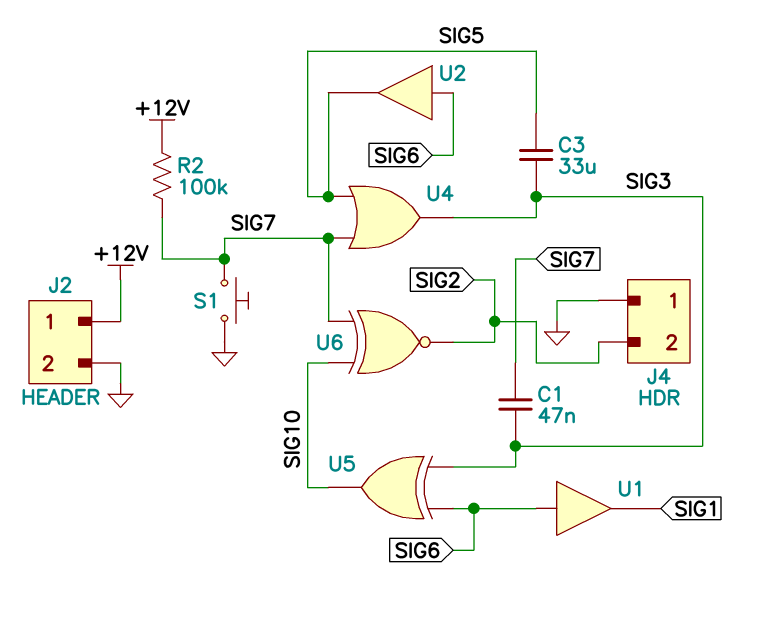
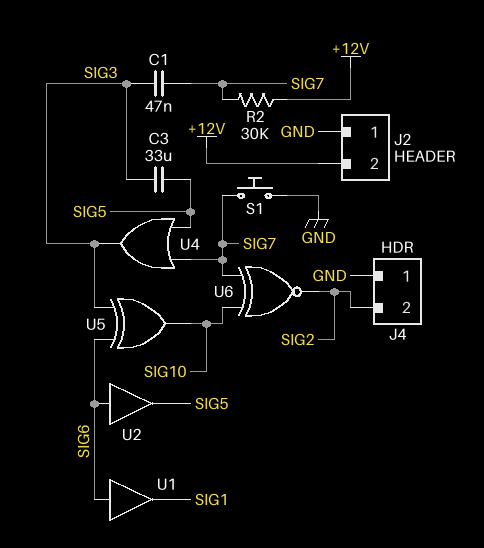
J2 pin 1: +12V -> GND
J2 pin 2: GND -> +12V
R2: 100k (+12V, SIG7) -> 30k (+12V, SIG7)

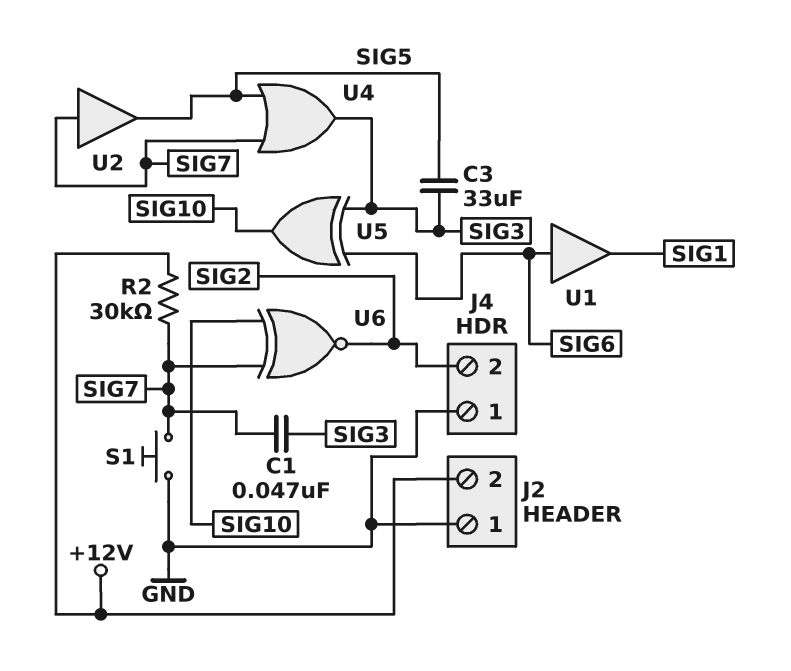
U2: buffer (in SIG6, out SIG5) -> buffer (in SIG7, out SIG5)

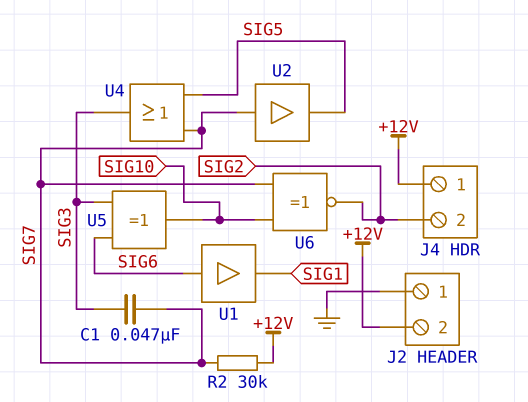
C3: 33uF (SIG3, SIG5) -> none
J4 pin 1: GND -> +12V
S1: button (GND, SIG7) -> none

